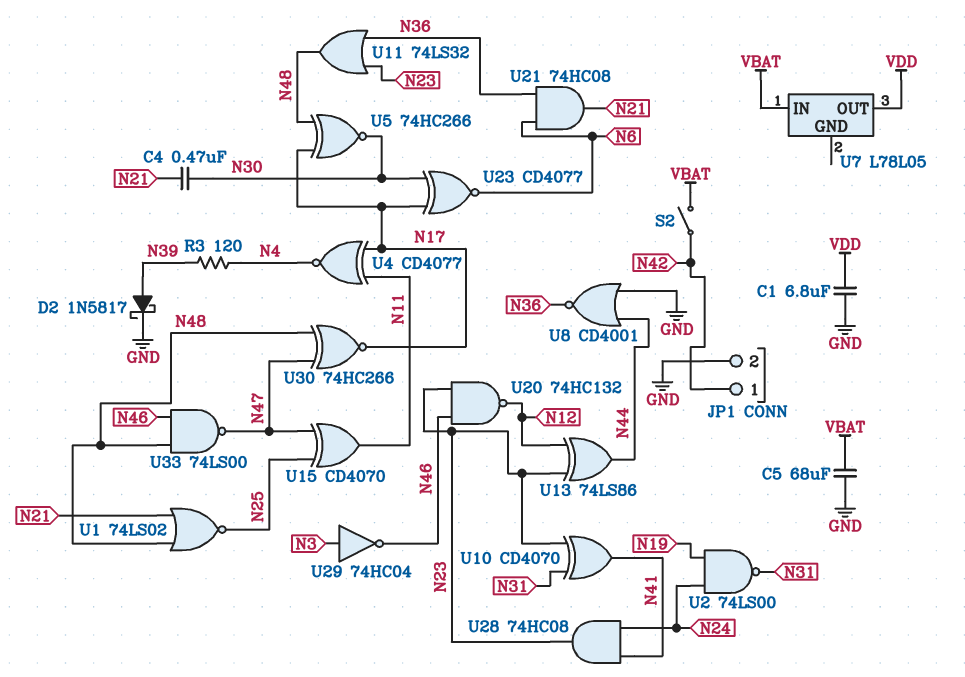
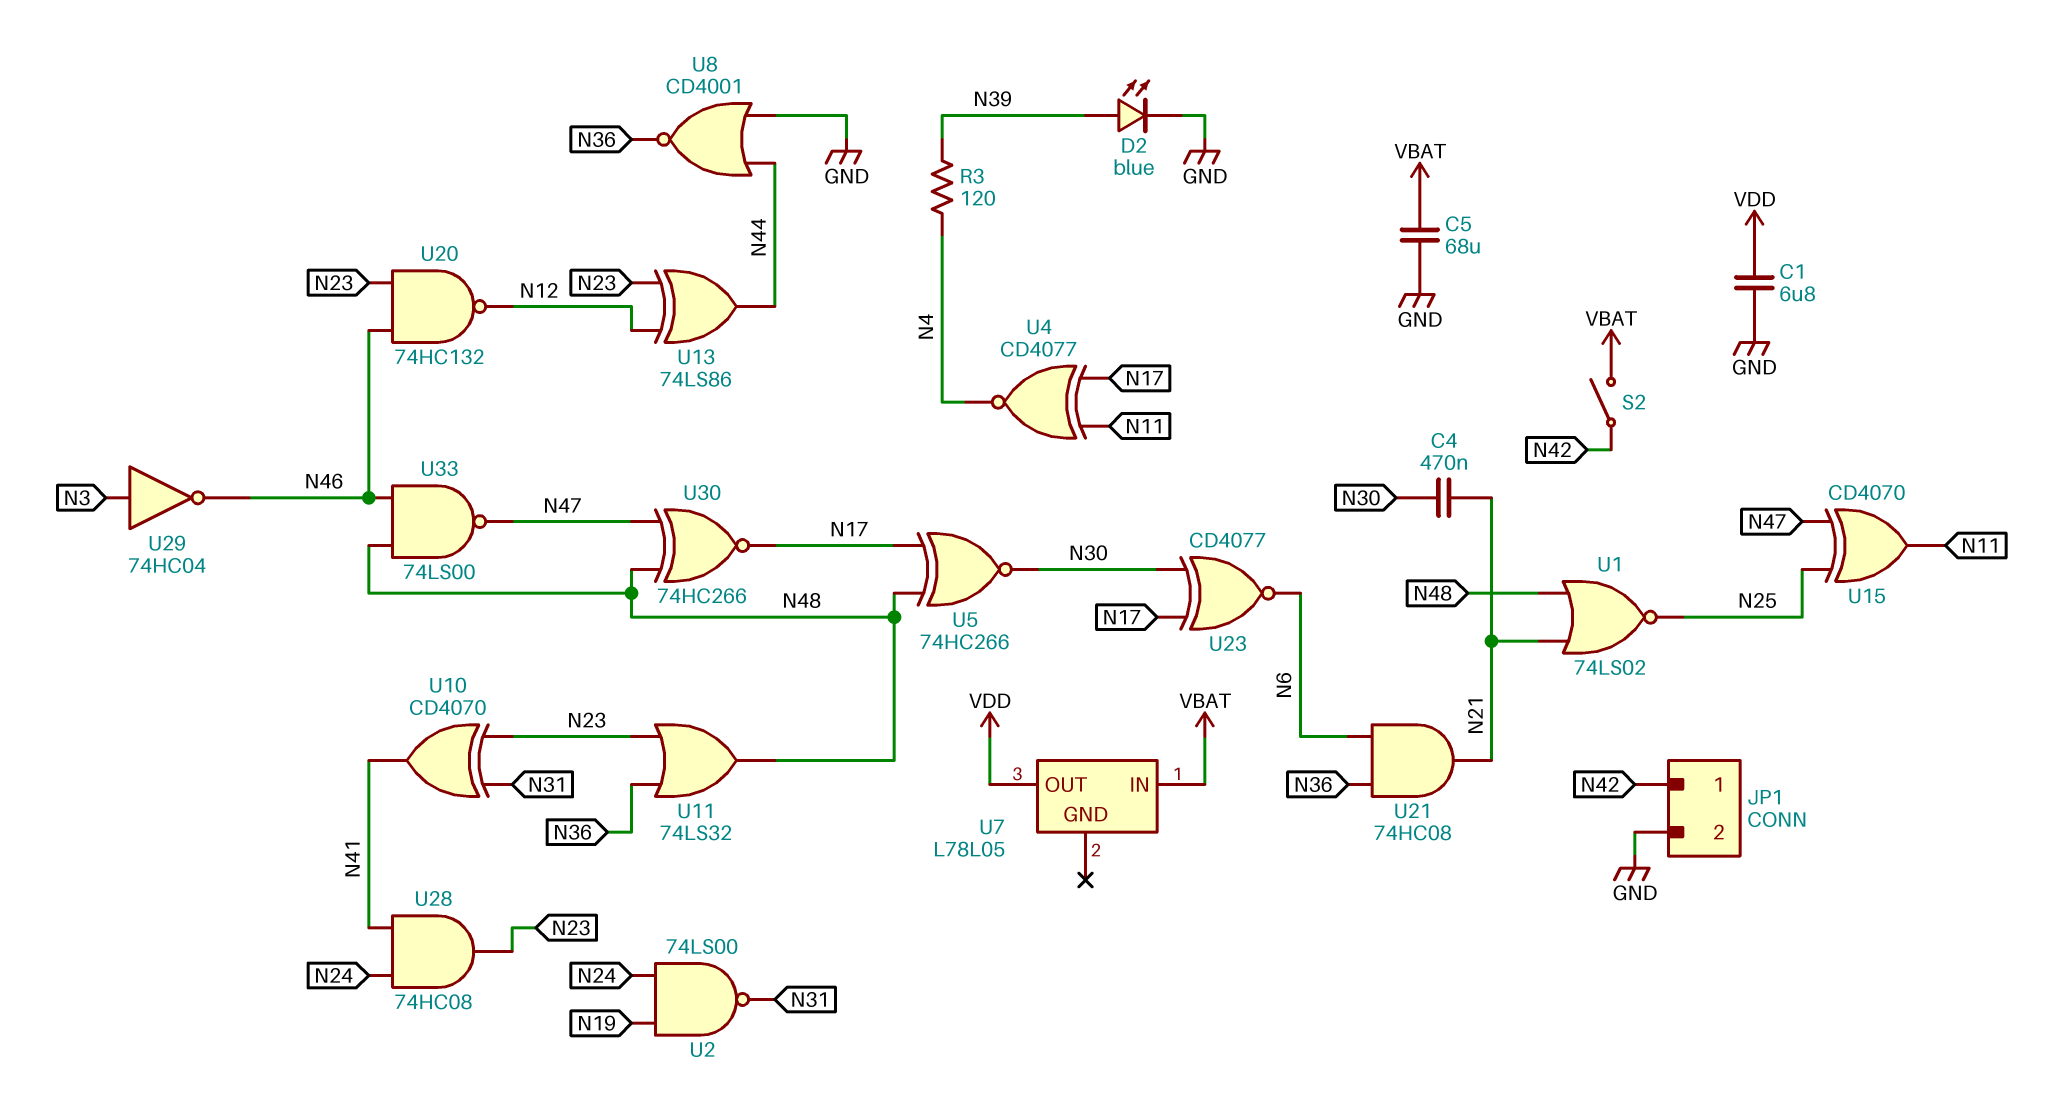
D2: schottky 1N5817 (A N39, K GND) -> LED blue (A N39, K GND)

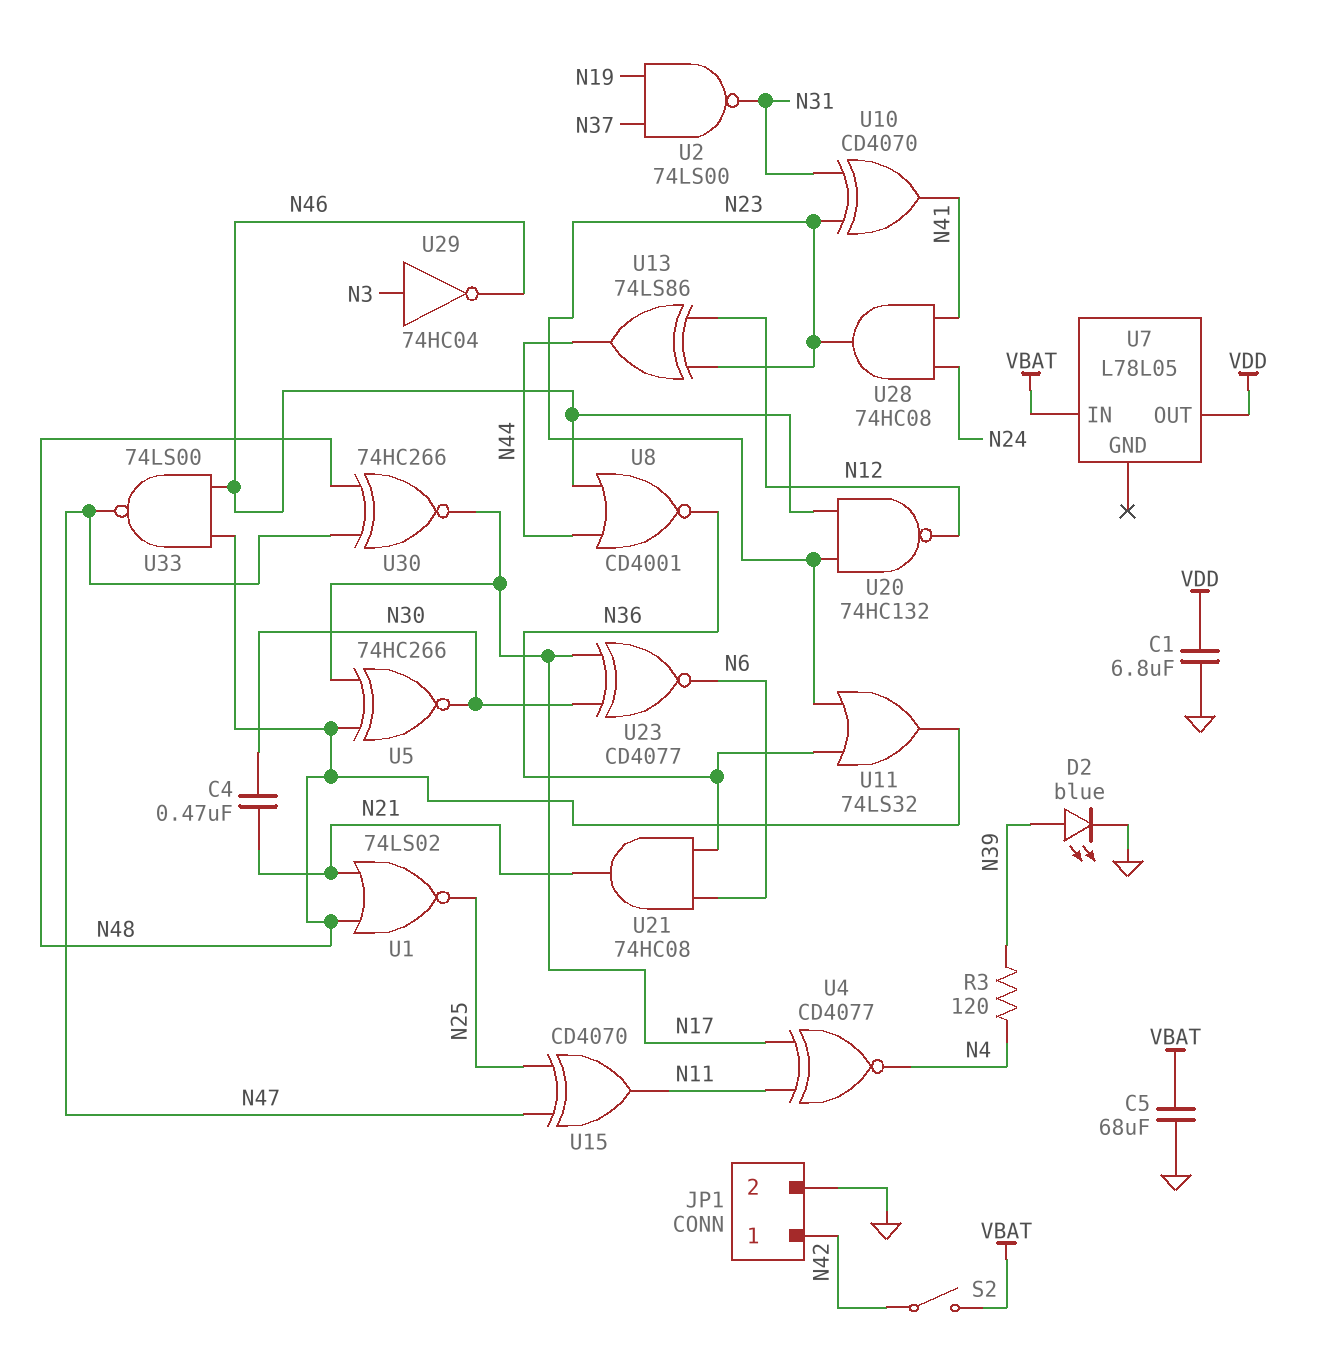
U2: NAND 74LS00 (in N19, in N24, out N31) -> NAND 74LS00 (in N19, in N37, out N31)
U8: NOR CD4001 (in GND, in N44, out N36) -> NOR CD4001 (in N44, in N46, out N36)

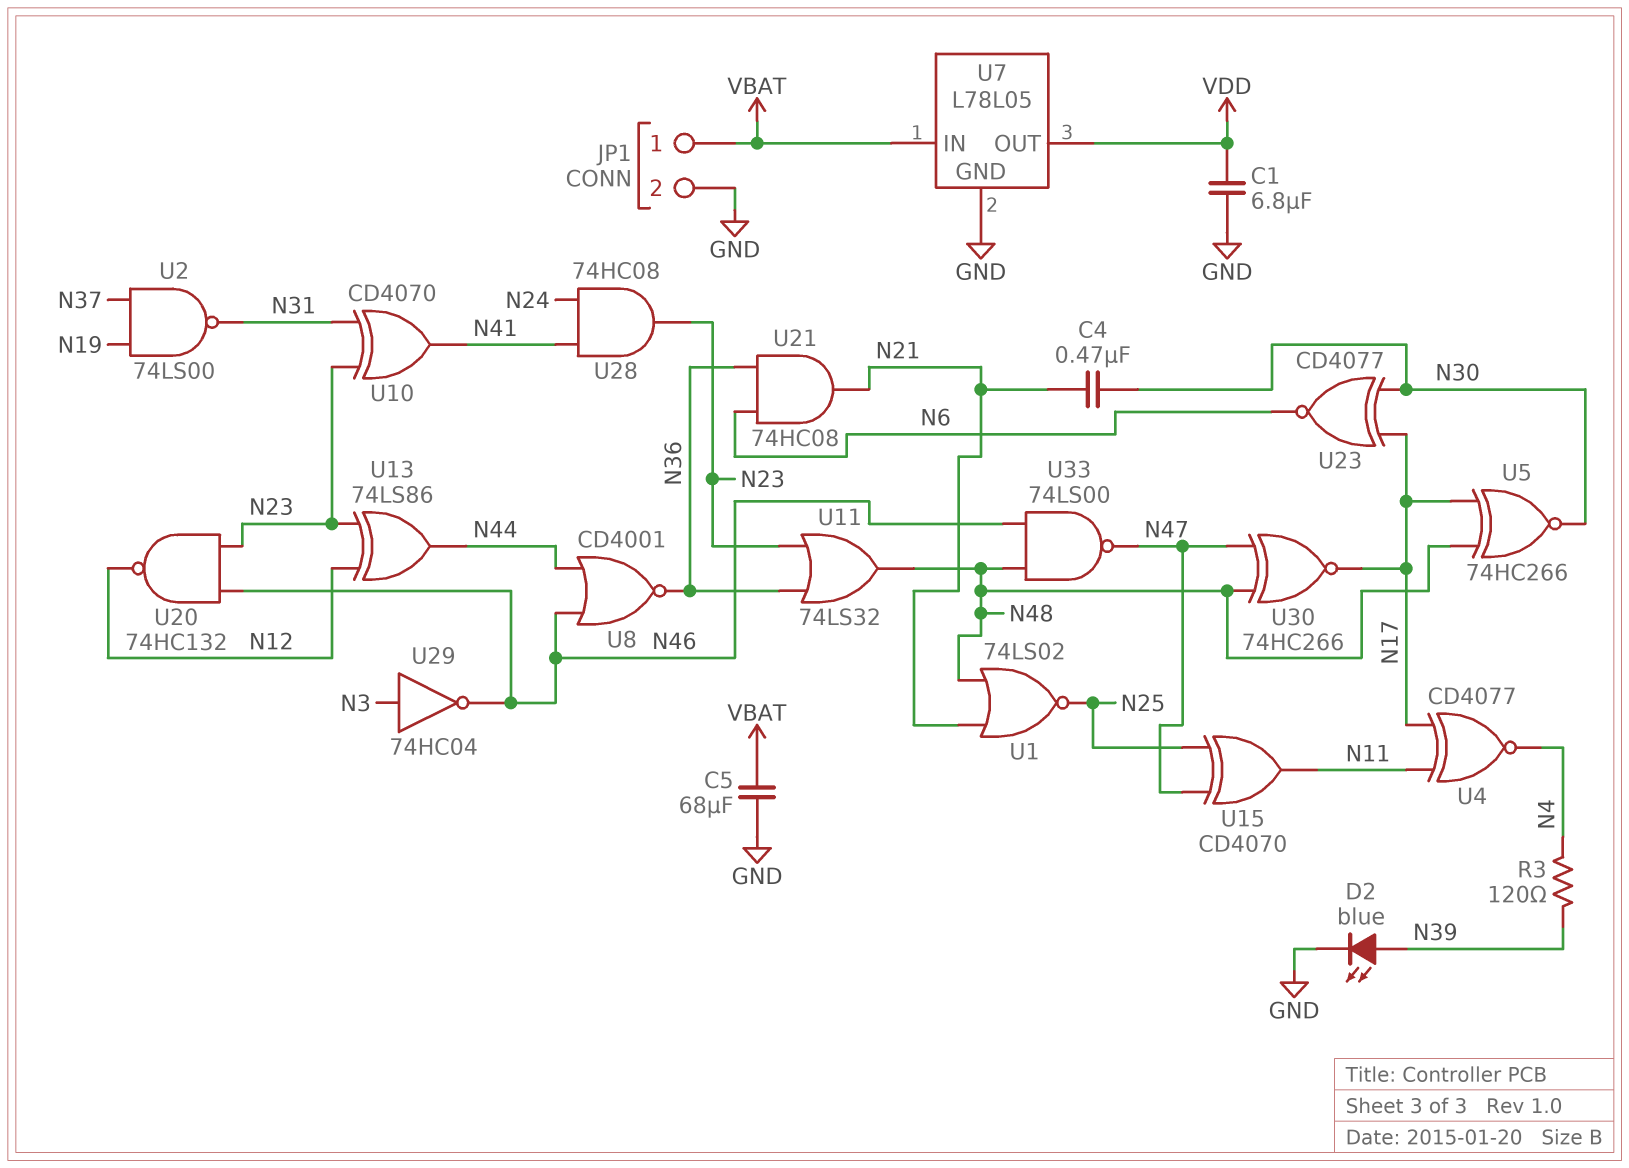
JP1 pin 1: N42 -> VBAT
S2: switch (N42, VBAT) -> none
U7 pin GND: none -> GND

